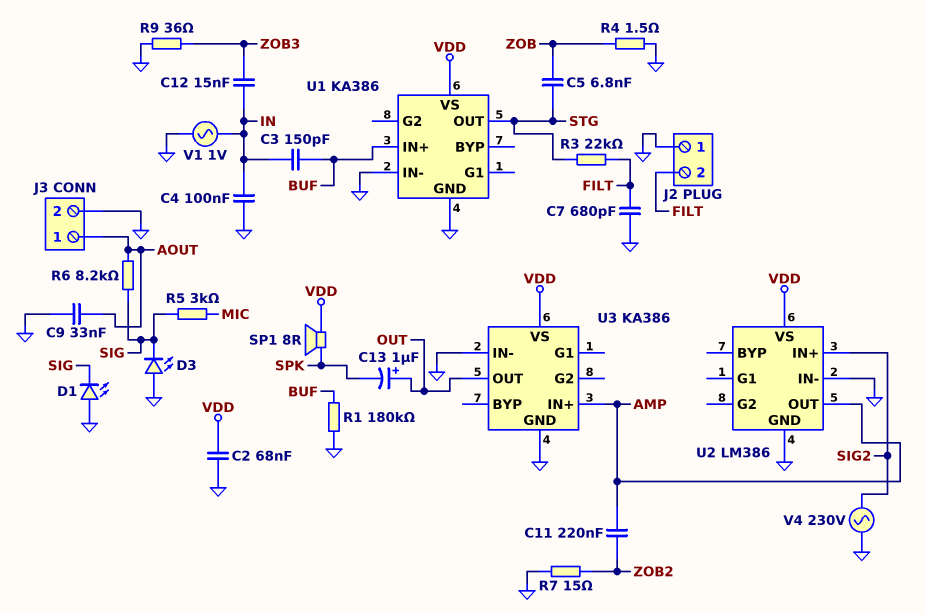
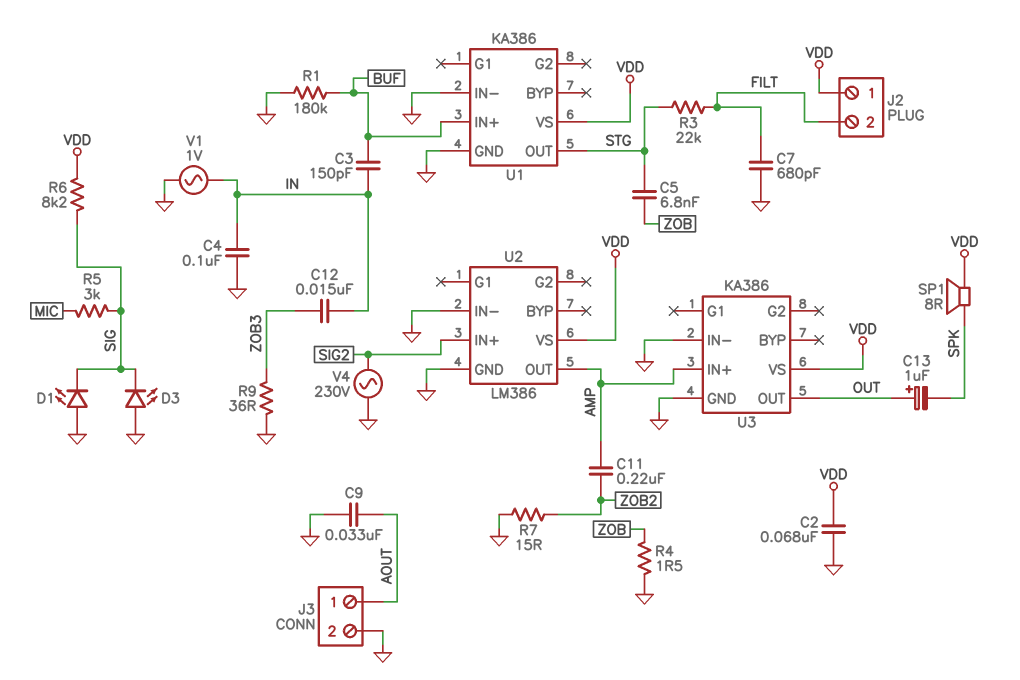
J2 pin 1: GND -> VDD
R6: 8.2k (AOUT, SIG) -> 8.2k (SIG, VDD)

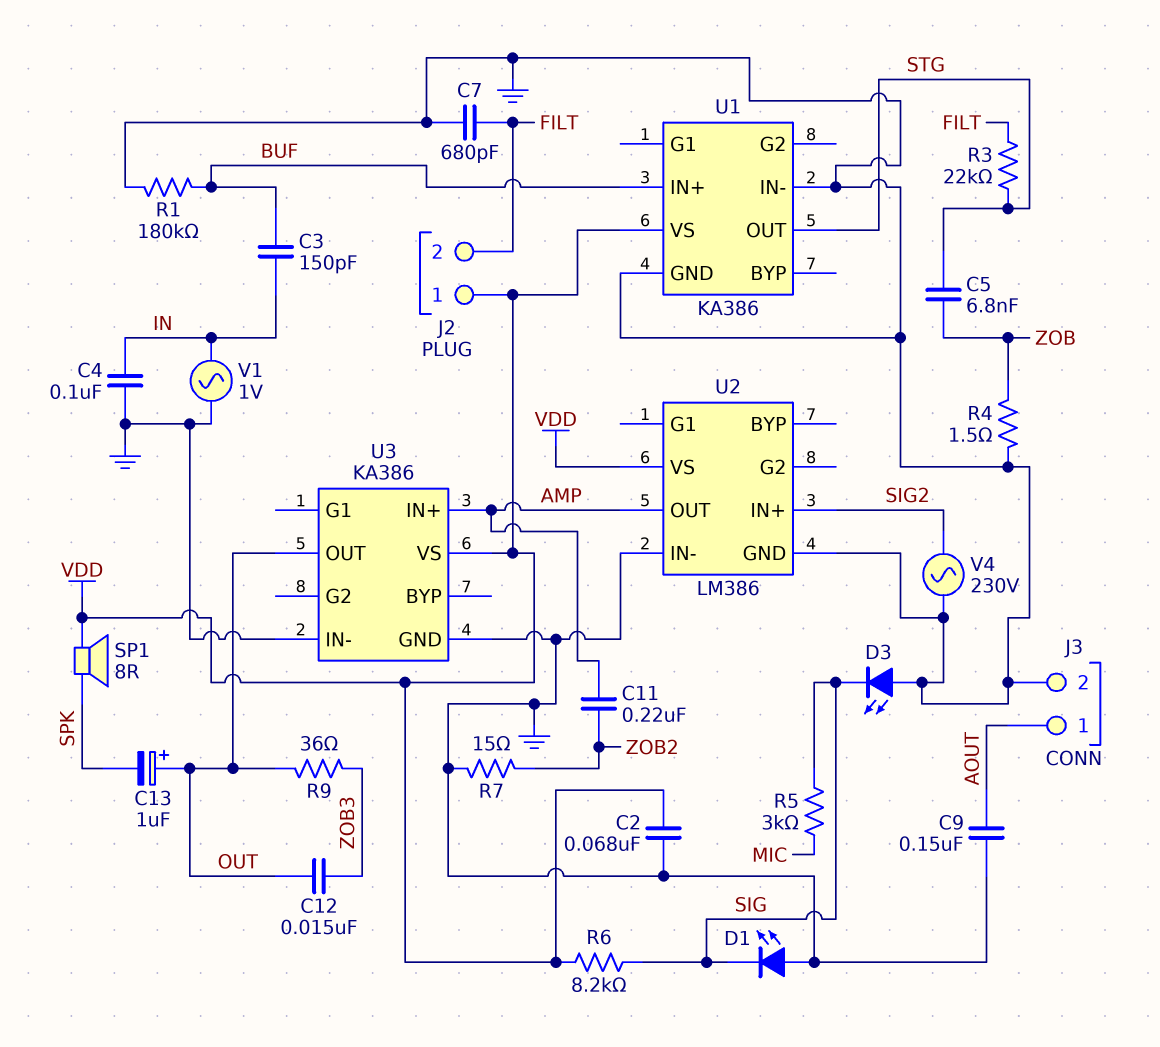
C9: 33nF (AOUT, GND) -> 150nF (AOUT, GND)
C12: 15nF (IN, ZOB3) -> 15nF (OUT, ZOB3)
R9: 36 (GND, ZOB3) -> 36 (OUT, ZOB3)

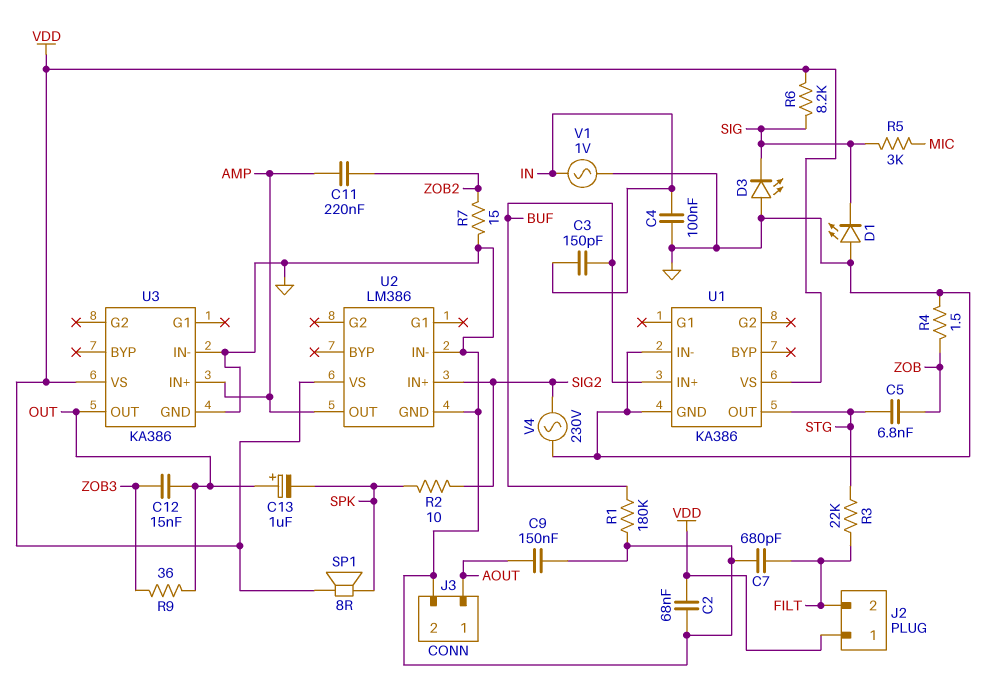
R2: none -> 10 (SIG2, SPK)

